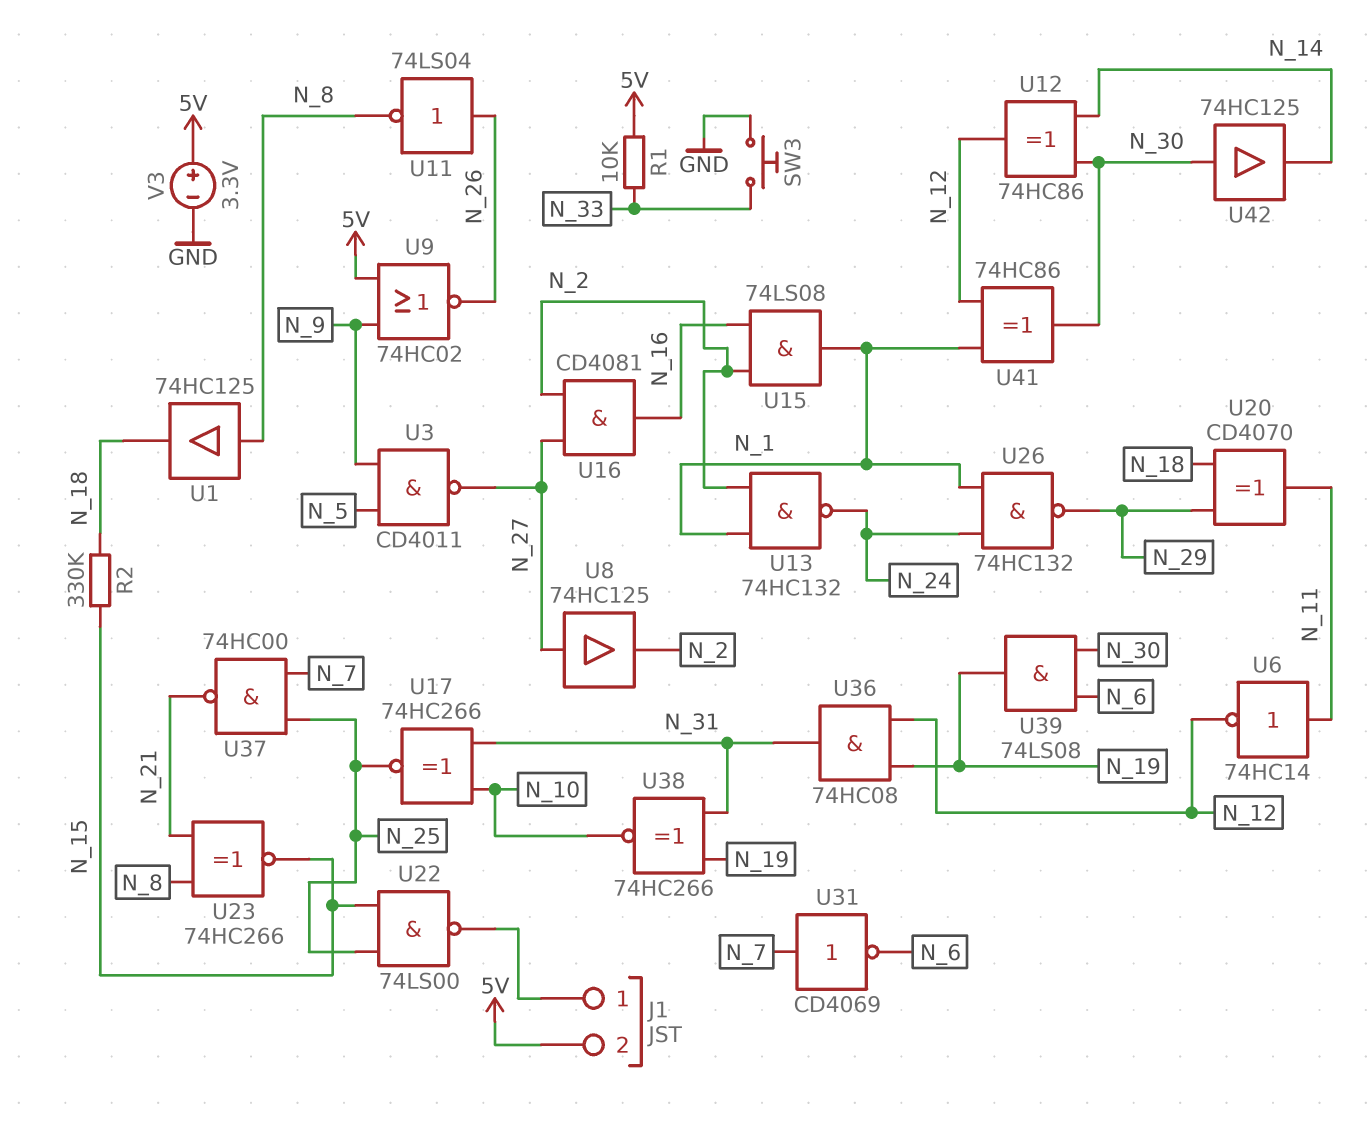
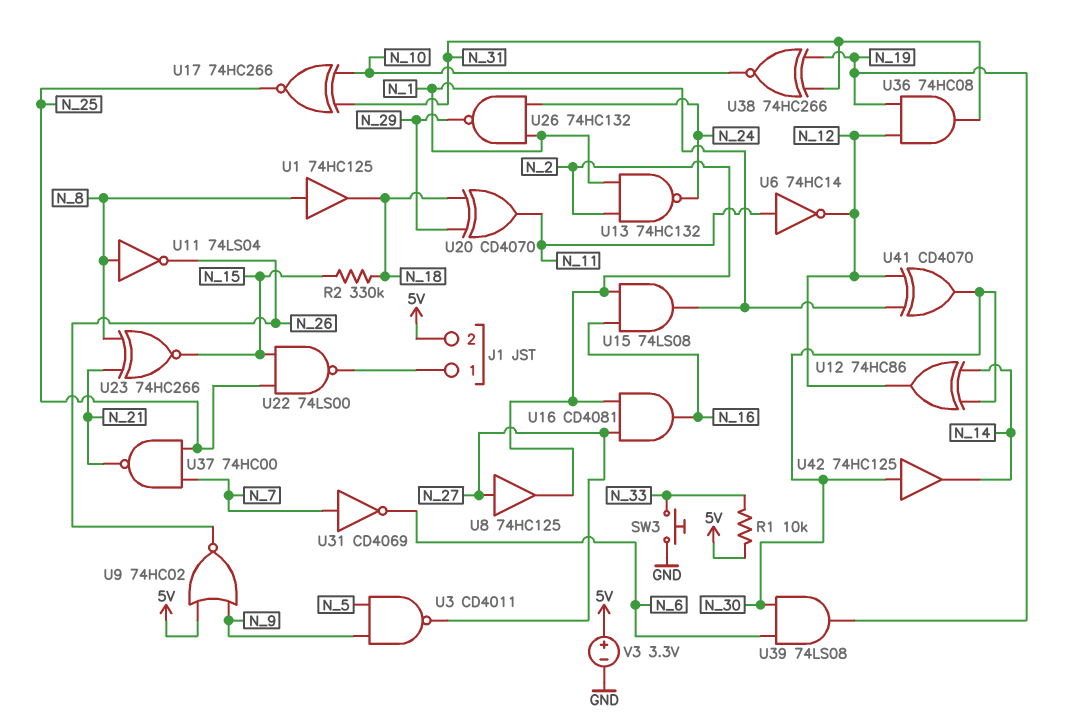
U11: NOT 74LS04 (in N_26, out N_8) -> NOT 74LS04 (in N_8, out N_26)
U41: XOR 74HC86 (in N_1, in N_12, out N_30) -> XOR CD4070 (in N_1, in N_12, out N_30)

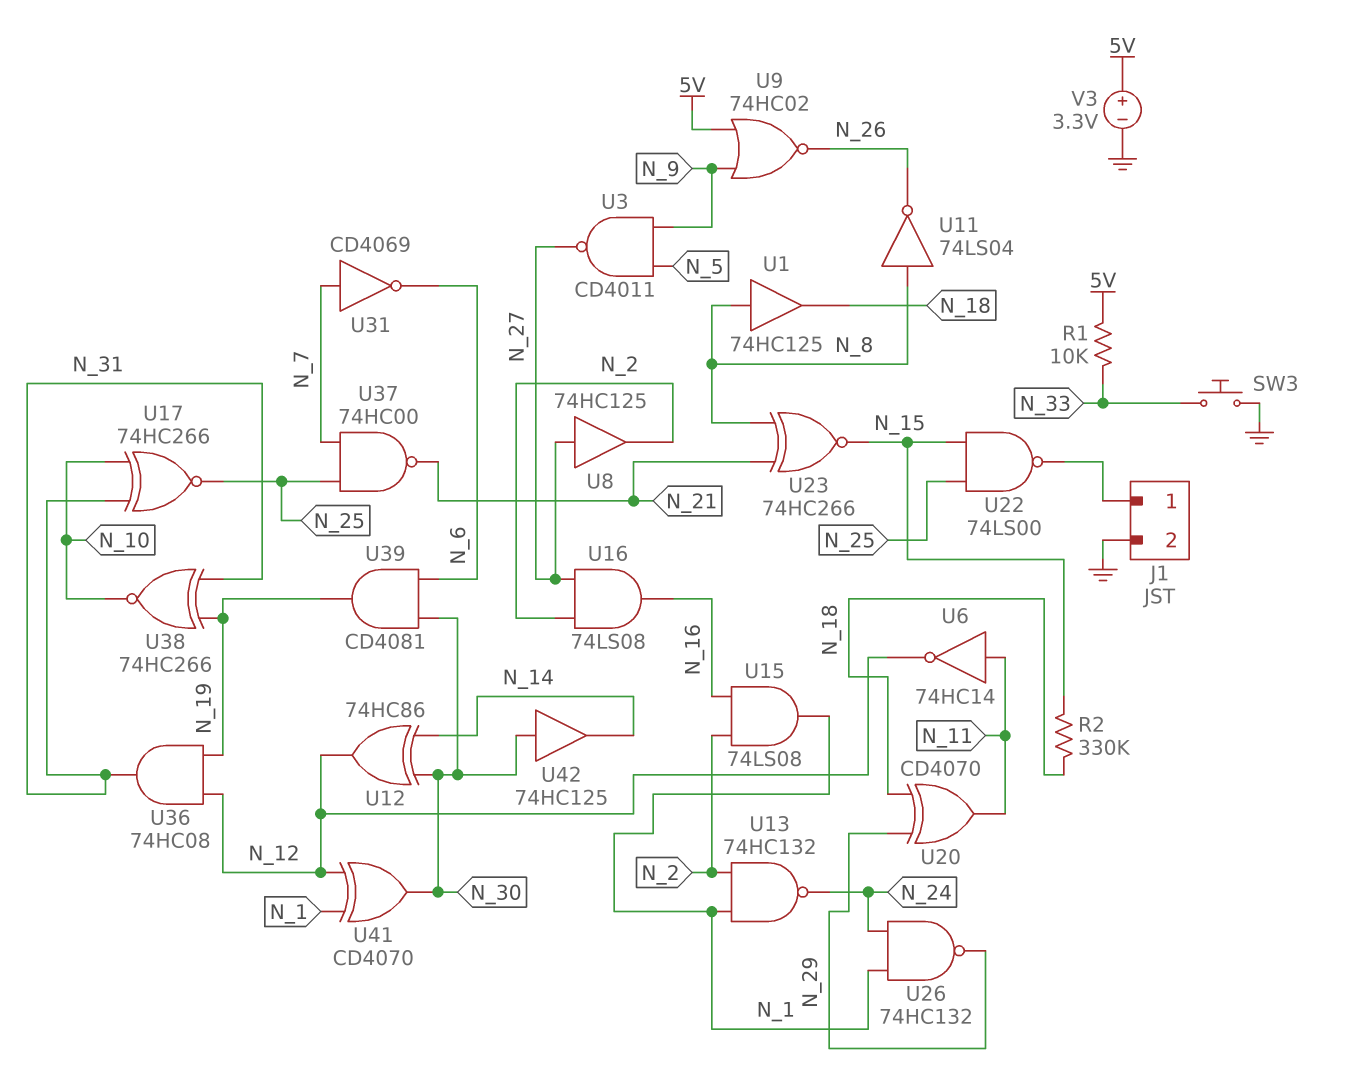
J1 pin 2: 5V -> GND
U16: AND CD4081 (in N_2, in N_27, out N_16) -> AND 74LS08 (in N_2, in N_27, out N_16)
U39: AND 74LS08 (in N_6, in N_30, out N_19) -> AND CD4081 (in N_6, in N_30, out N_19)

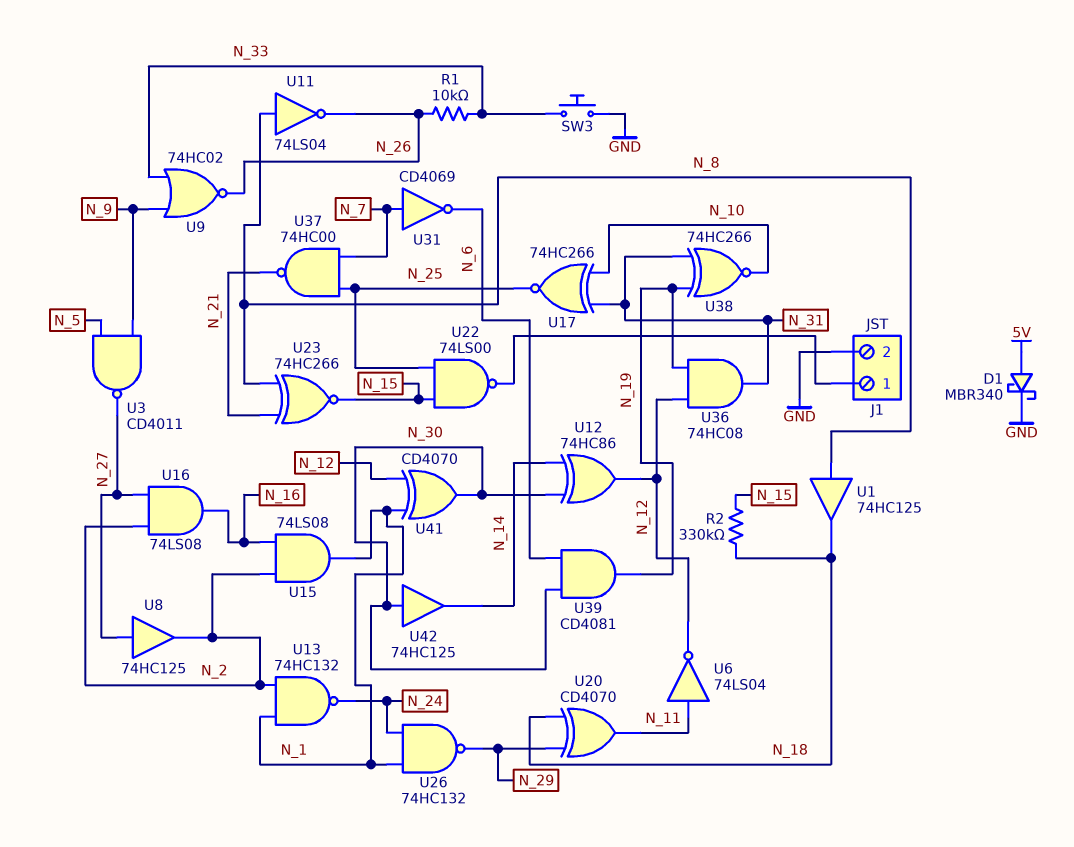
D1: none -> schottky MBR340 (A 5V, K GND)
R1: 10k (5V, N_33) -> 10k (N_26, N_33)
U6: NOT 74HC14 (in N_11, out N_12) -> NOT 74LS04 (in N_11, out N_12)
U9: NOR 74HC02 (in 5V, in N_9, out N_26) -> NOR 74HC02 (in N_9, in N_33, out N_26)
V3: 3.3V (plus 5V, minus GND) -> none

